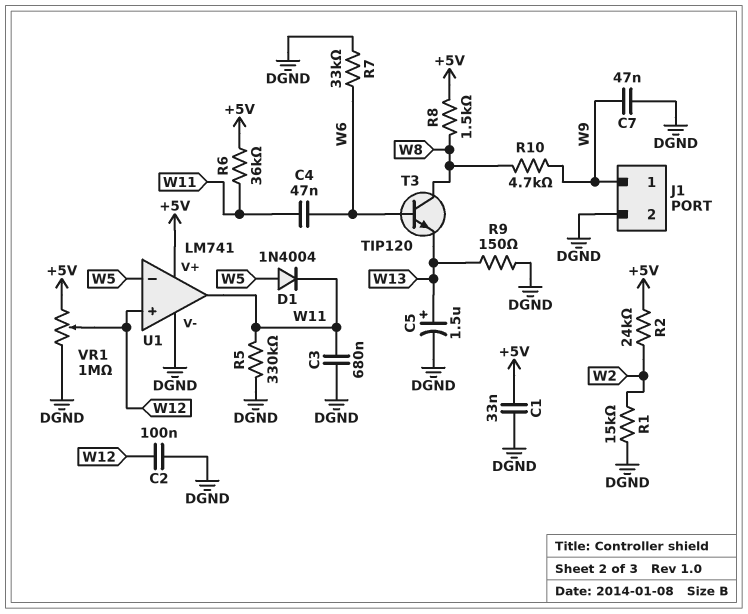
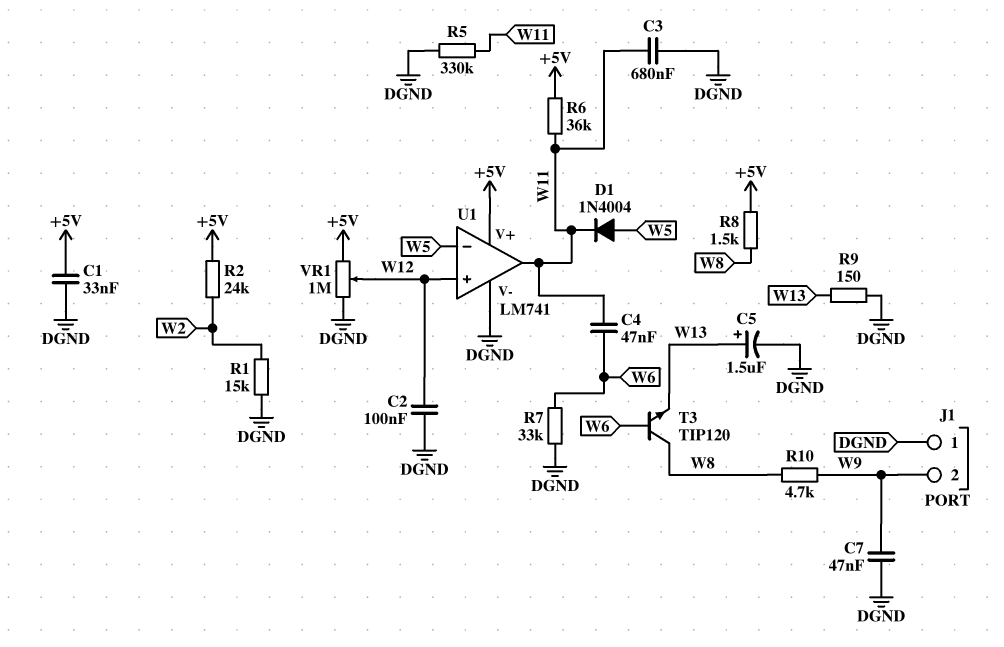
J1 pin 1: W9 -> DGND
J1 pin 2: DGND -> W9

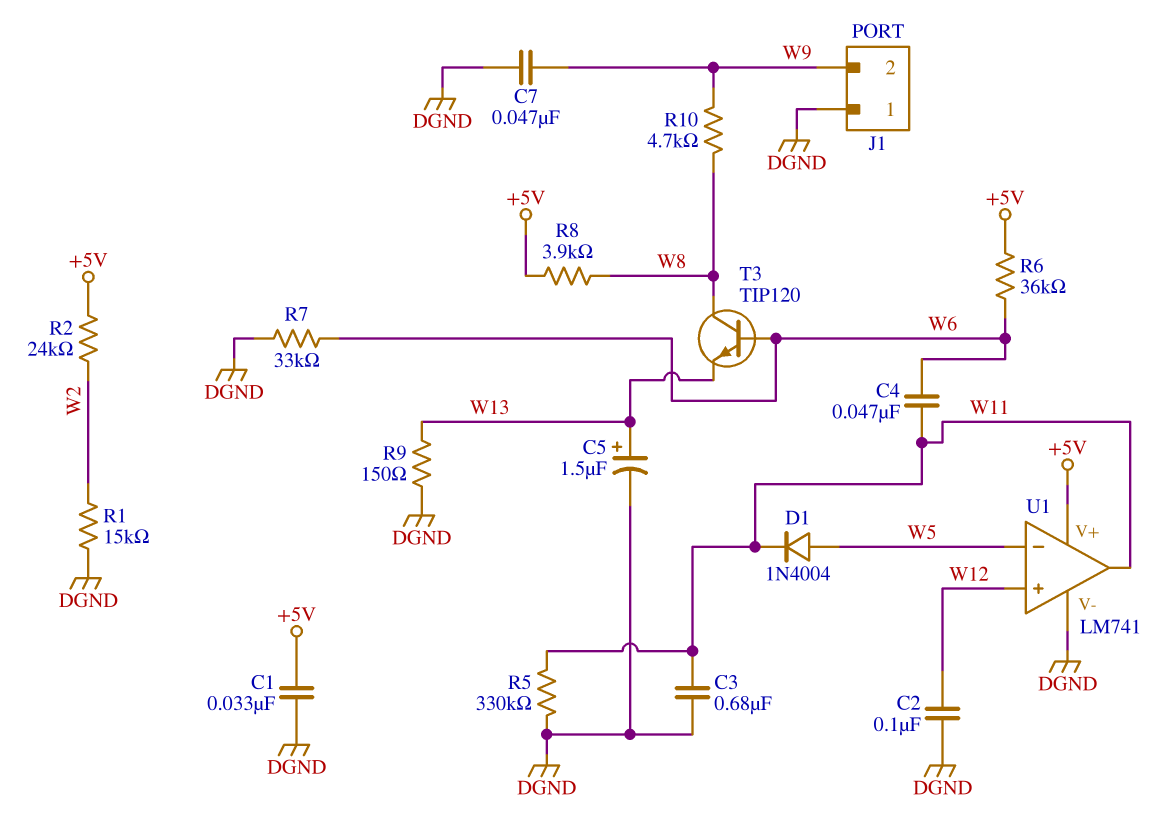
R6: 36k (+5V, W11) -> 36k (+5V, W6)
R8: 1.5k (+5V, W8) -> 3.9k (+5V, W8)
VR1: 1M (+5V, DGND, wiper W12) -> none

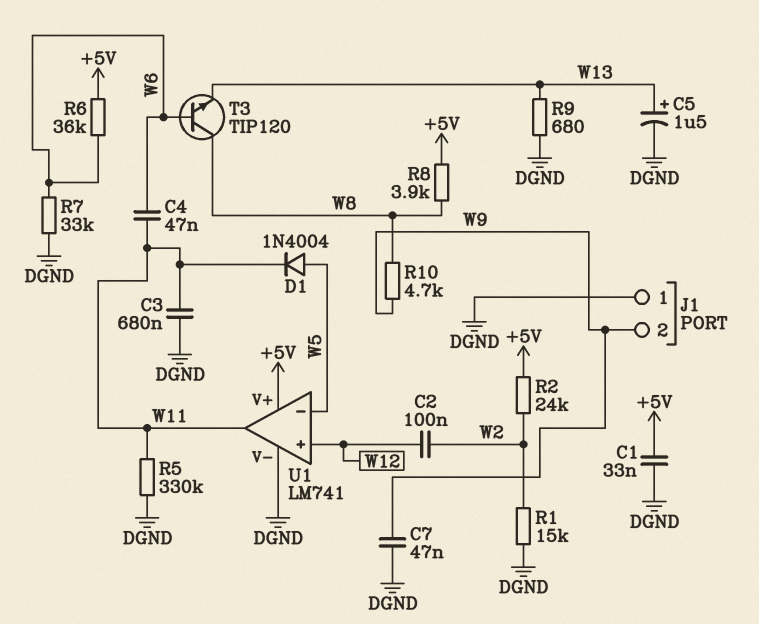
C2: 100nF (DGND, W12) -> 100nF (W2, W12)
R9: 150 (DGND, W13) -> 680 (DGND, W13)

